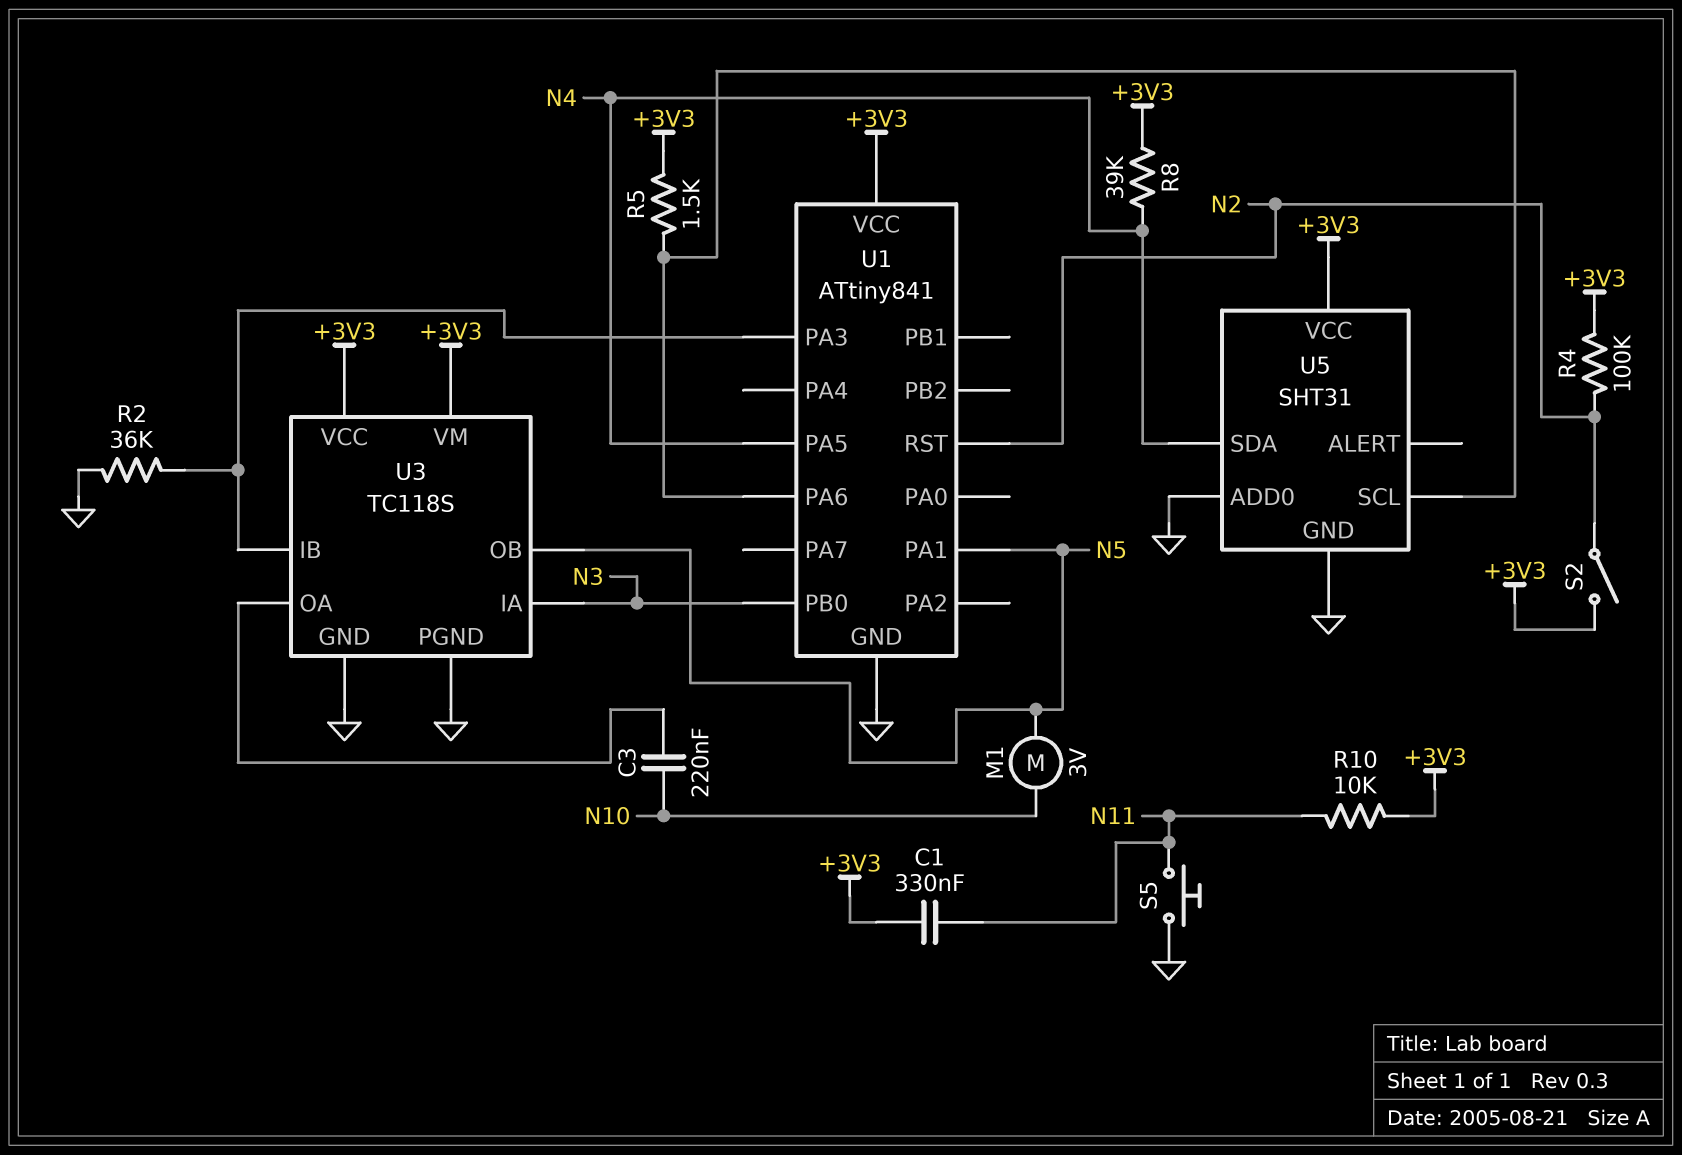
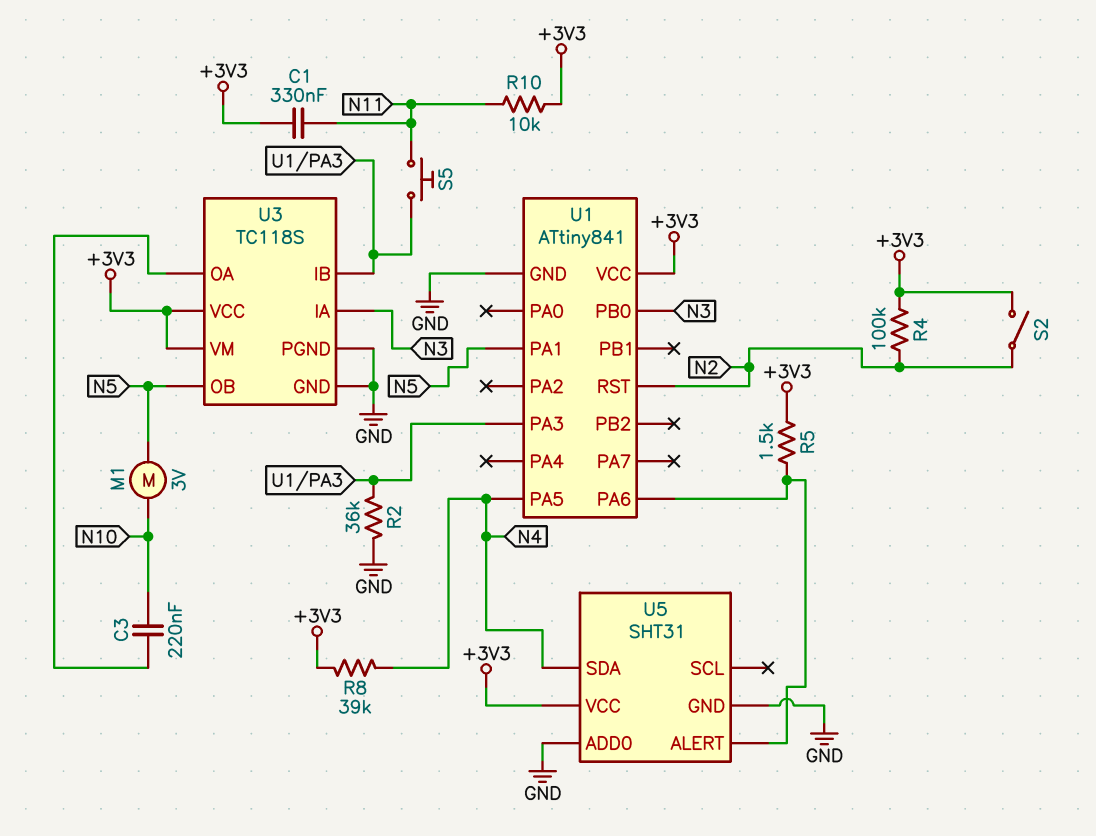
S5: button (GND, N11) -> button (N11, U1/PA3)
U5 pin ALERT: none -> U1/PA6
U5 pin SCL: U1/PA6 -> none

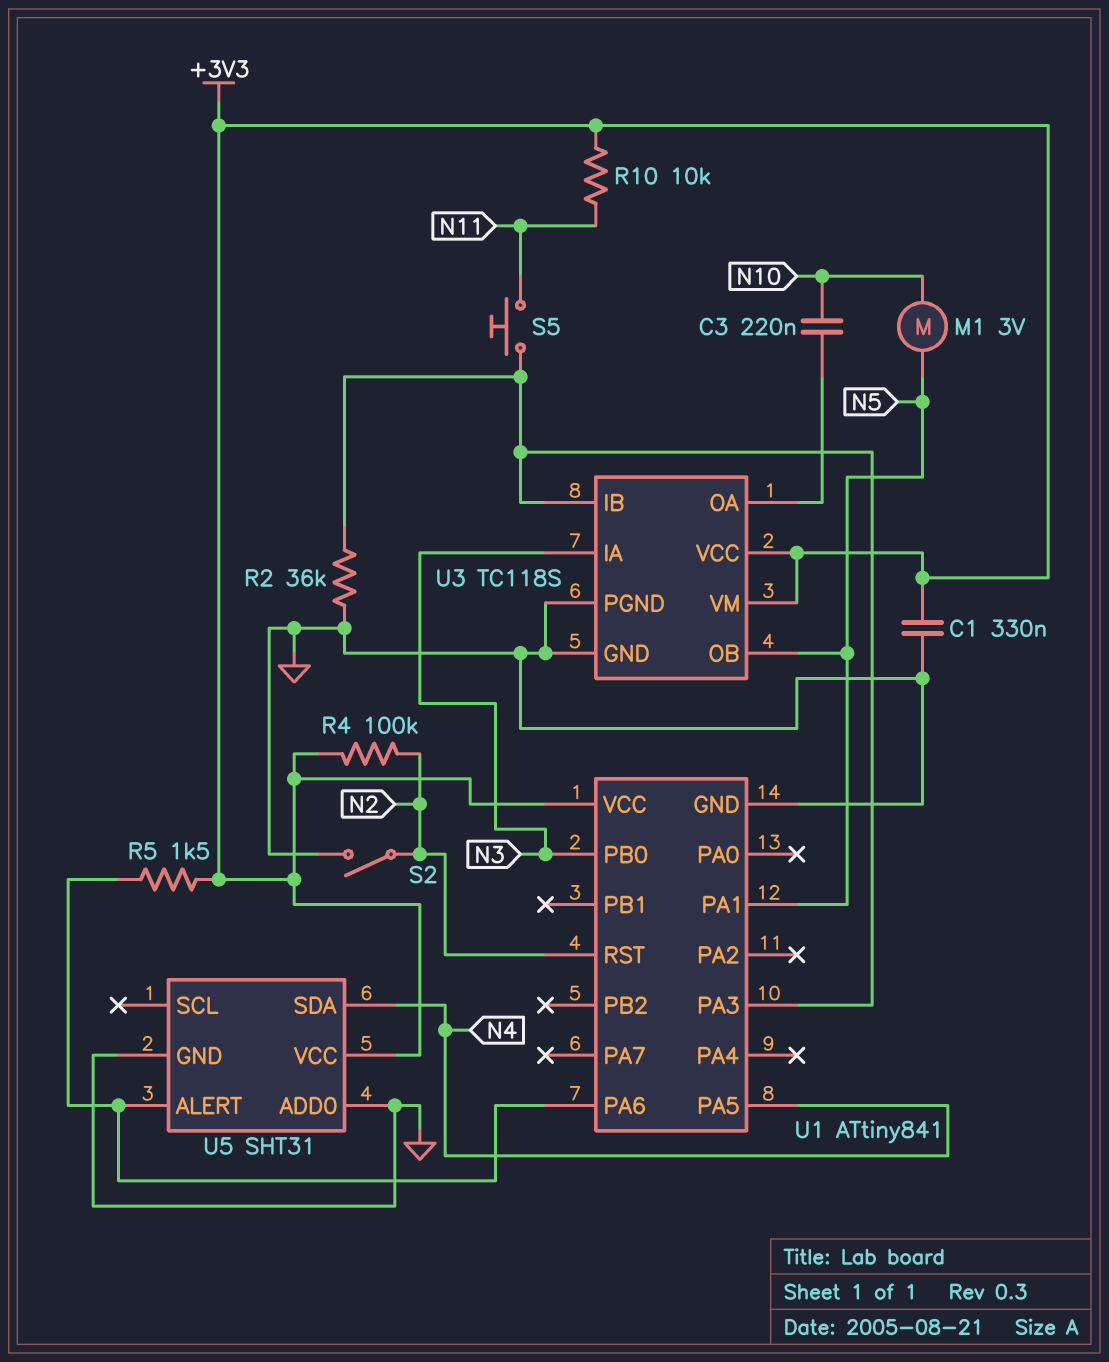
C1: 330nF (+3V3, N11) -> 330nF (+3V3, GND)
R8: 39k (+3V3, N4) -> none
S2: switch (+3V3, N2) -> switch (GND, N2)

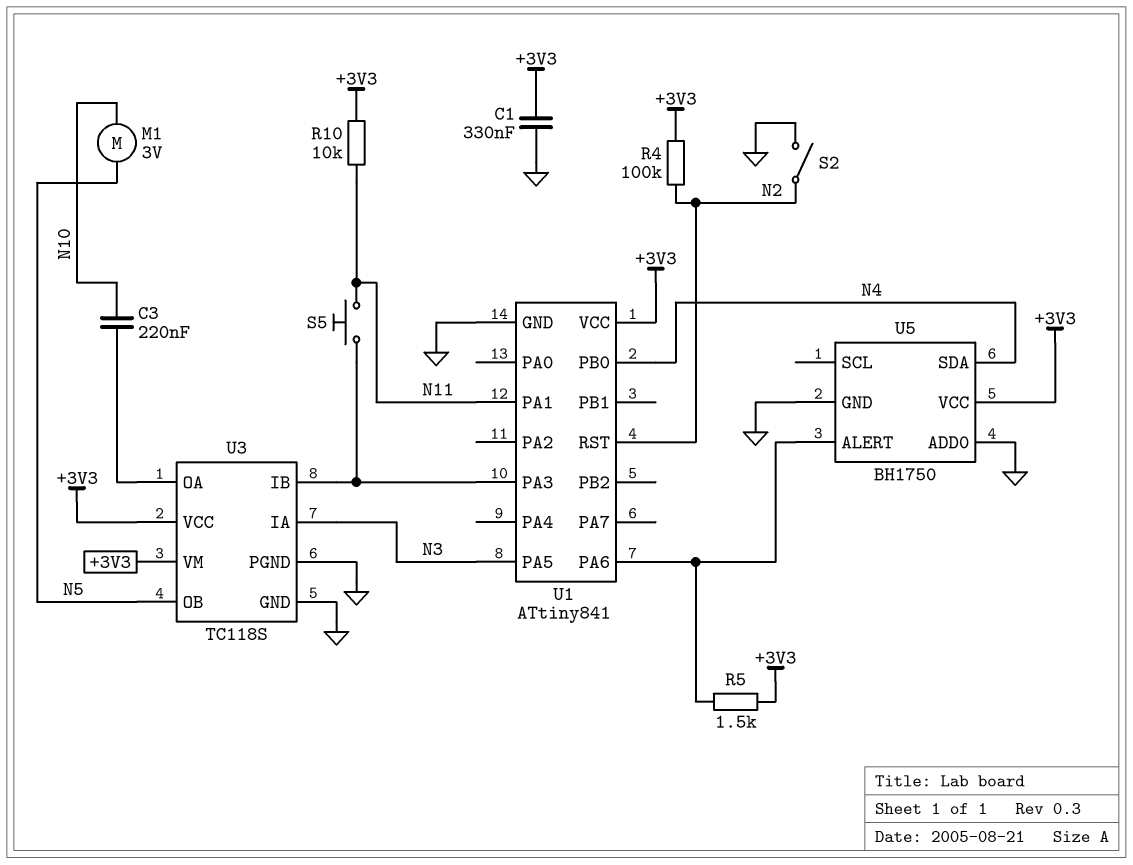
R2: 36k (GND, U1/PA3) -> none
U1 pin PA1: N5 -> N11
U1 pin PA5: N4 -> N3
U1 pin PB0: N3 -> N4
U5: SHT31 -> BH1750

